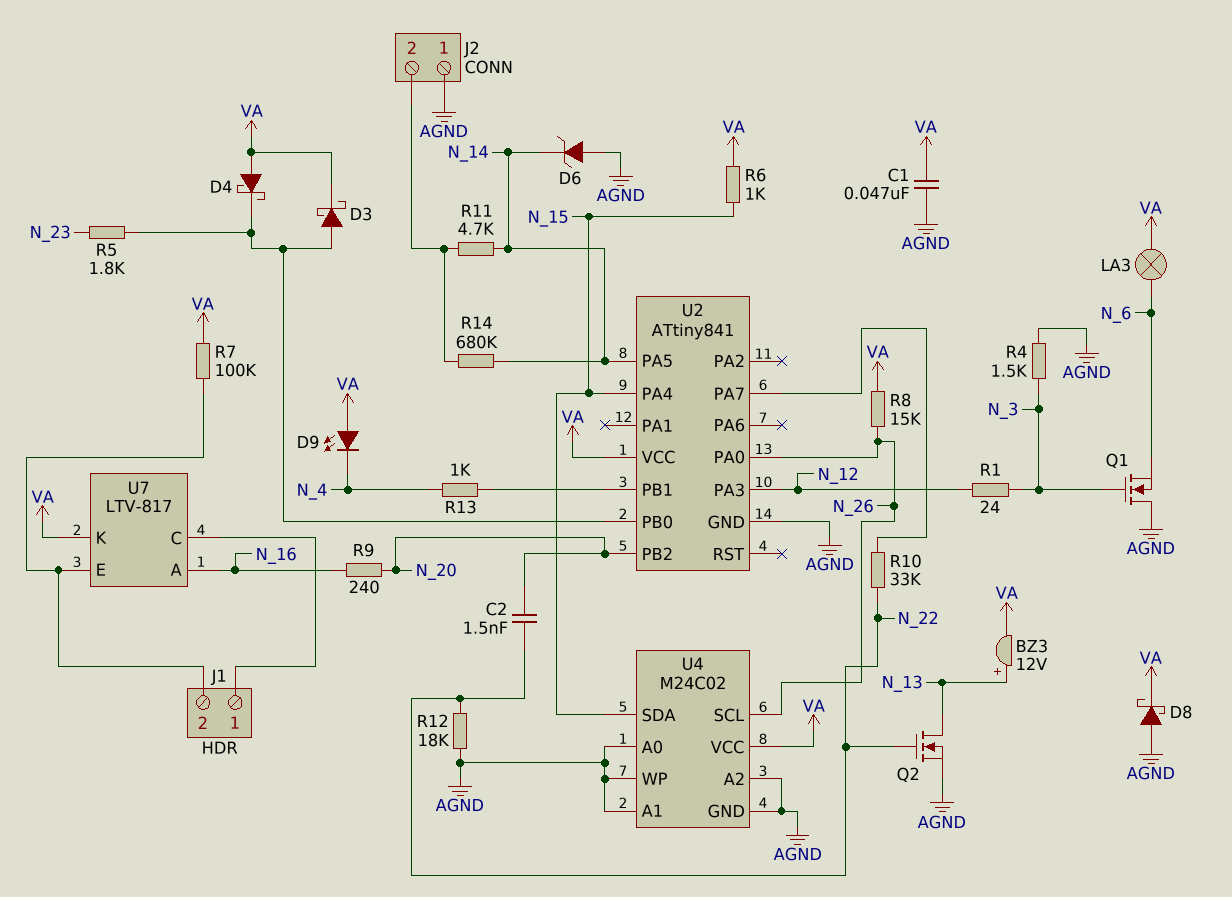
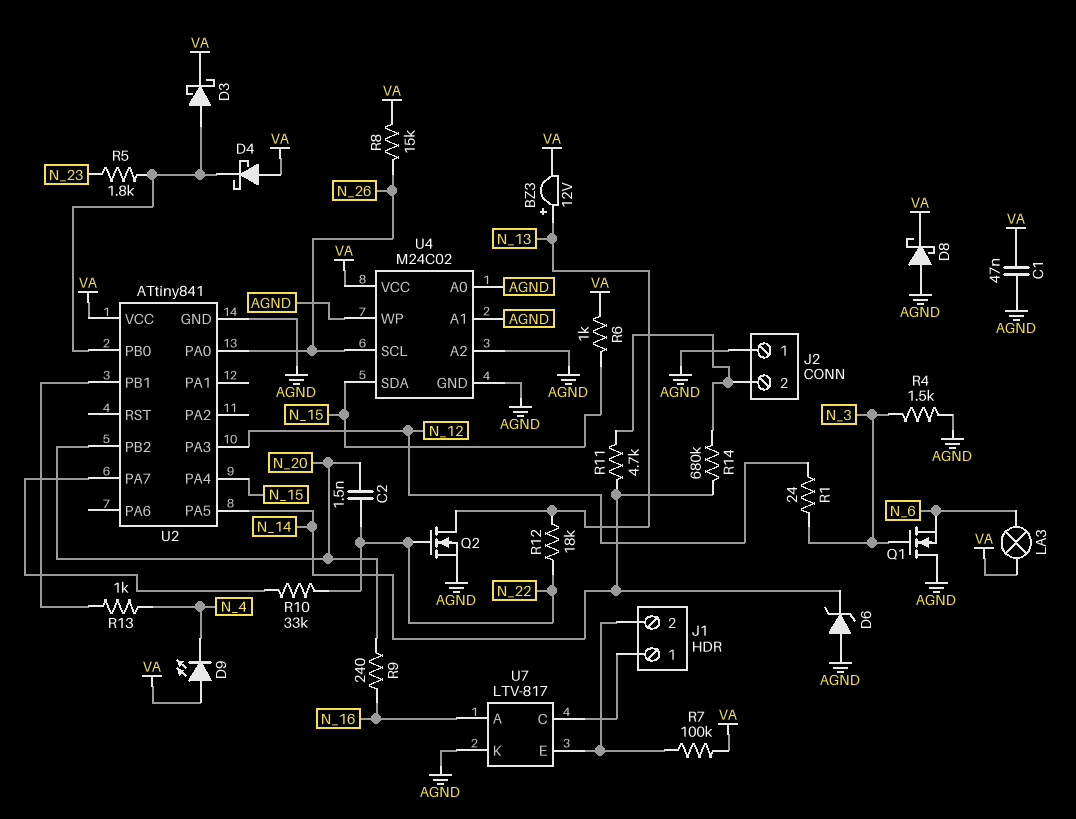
R12: 18k (AGND, N_22) -> 18k (N_13, N_22)
U7 pin K: VA -> AGND

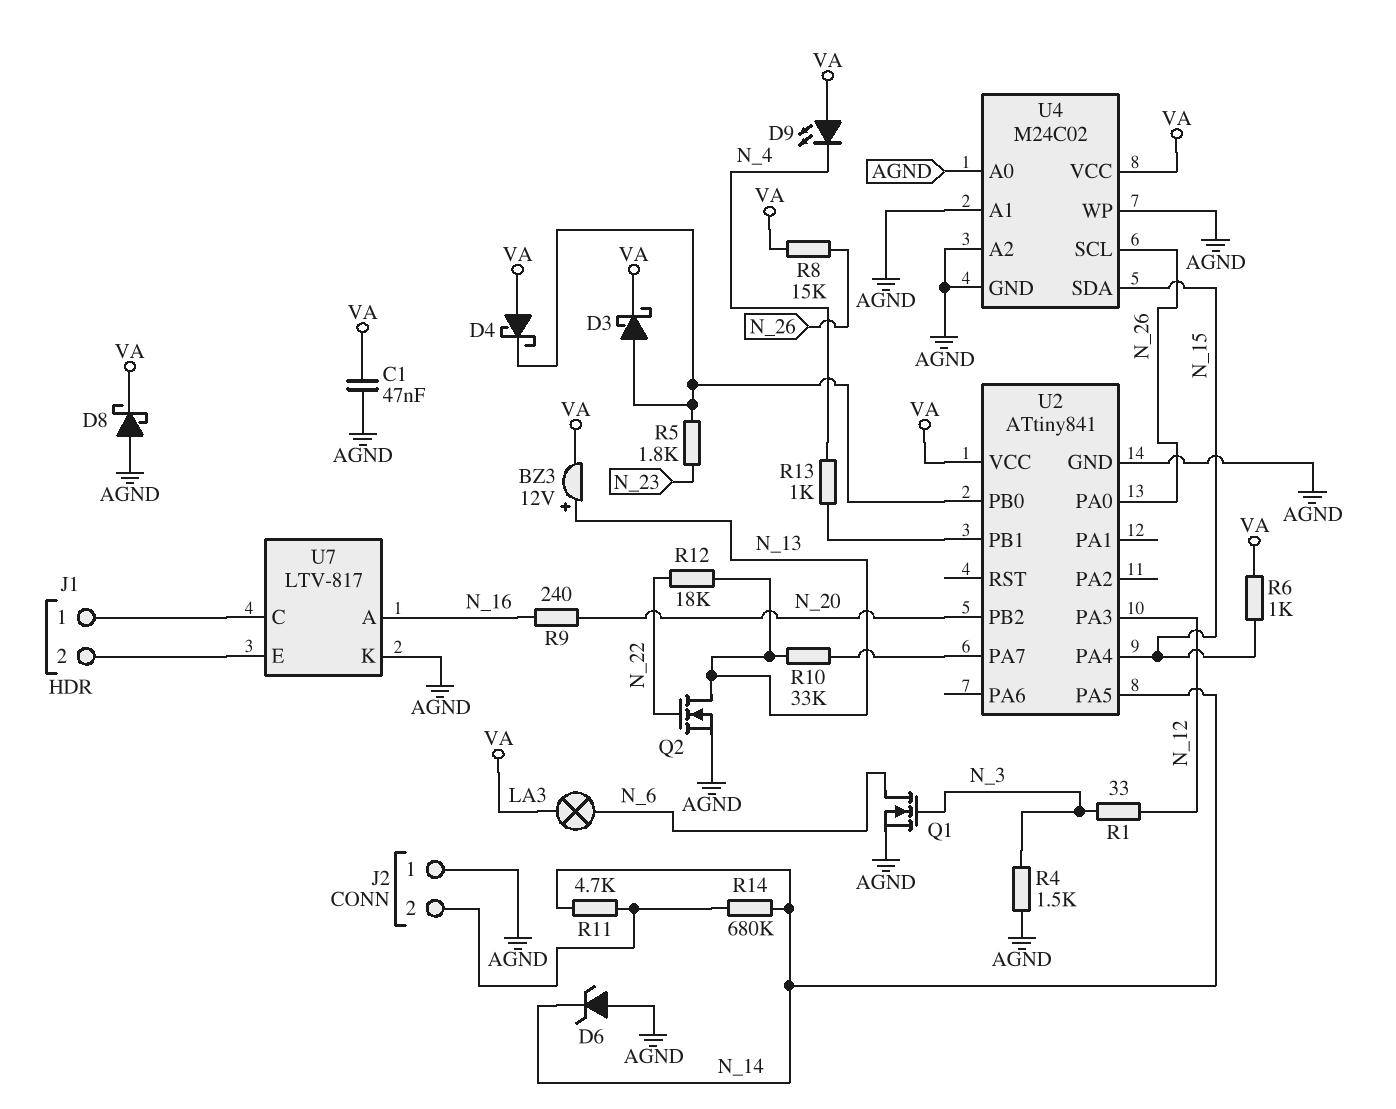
C2: 1.5nF (N_20, N_22) -> none
Q1: NMOS (G N_3, D AGND, S N_6) -> NMOS (G N_3, D N_6, S AGND)
R1: 24 (N_3, N_12) -> 33 (N_3, N_12)
R7: 100k (J1/2, VA) -> none
R10: 33k (N_22, U2/PA7) -> 33k (N_13, U2/PA7)

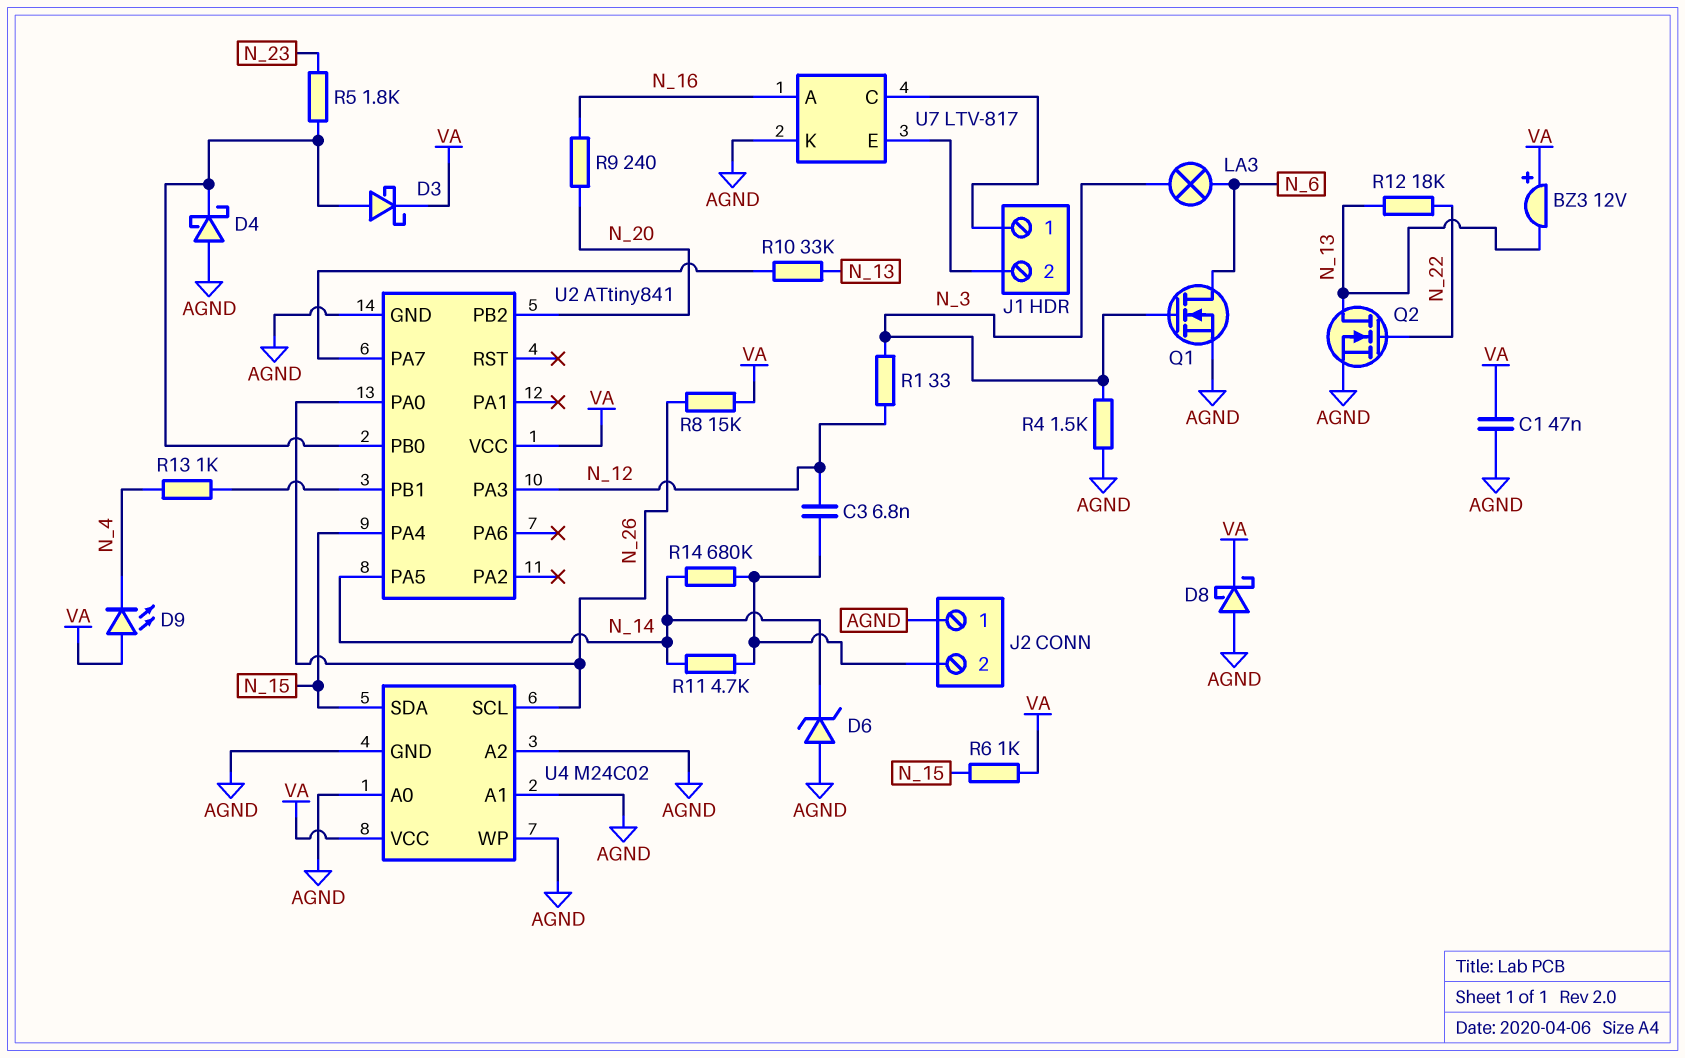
BZ3: buzzer 12V (plus N_13, minus VA) -> buzzer 12V (plus VA, minus N_13)
C3: none -> 6.8nF (J2/2, N_12)
D4: schottky (A VA, K U2/PB0) -> schottky (A AGND, K U2/PB0)
LA3: lamp (N_6, VA) -> lamp (N_3, N_6)

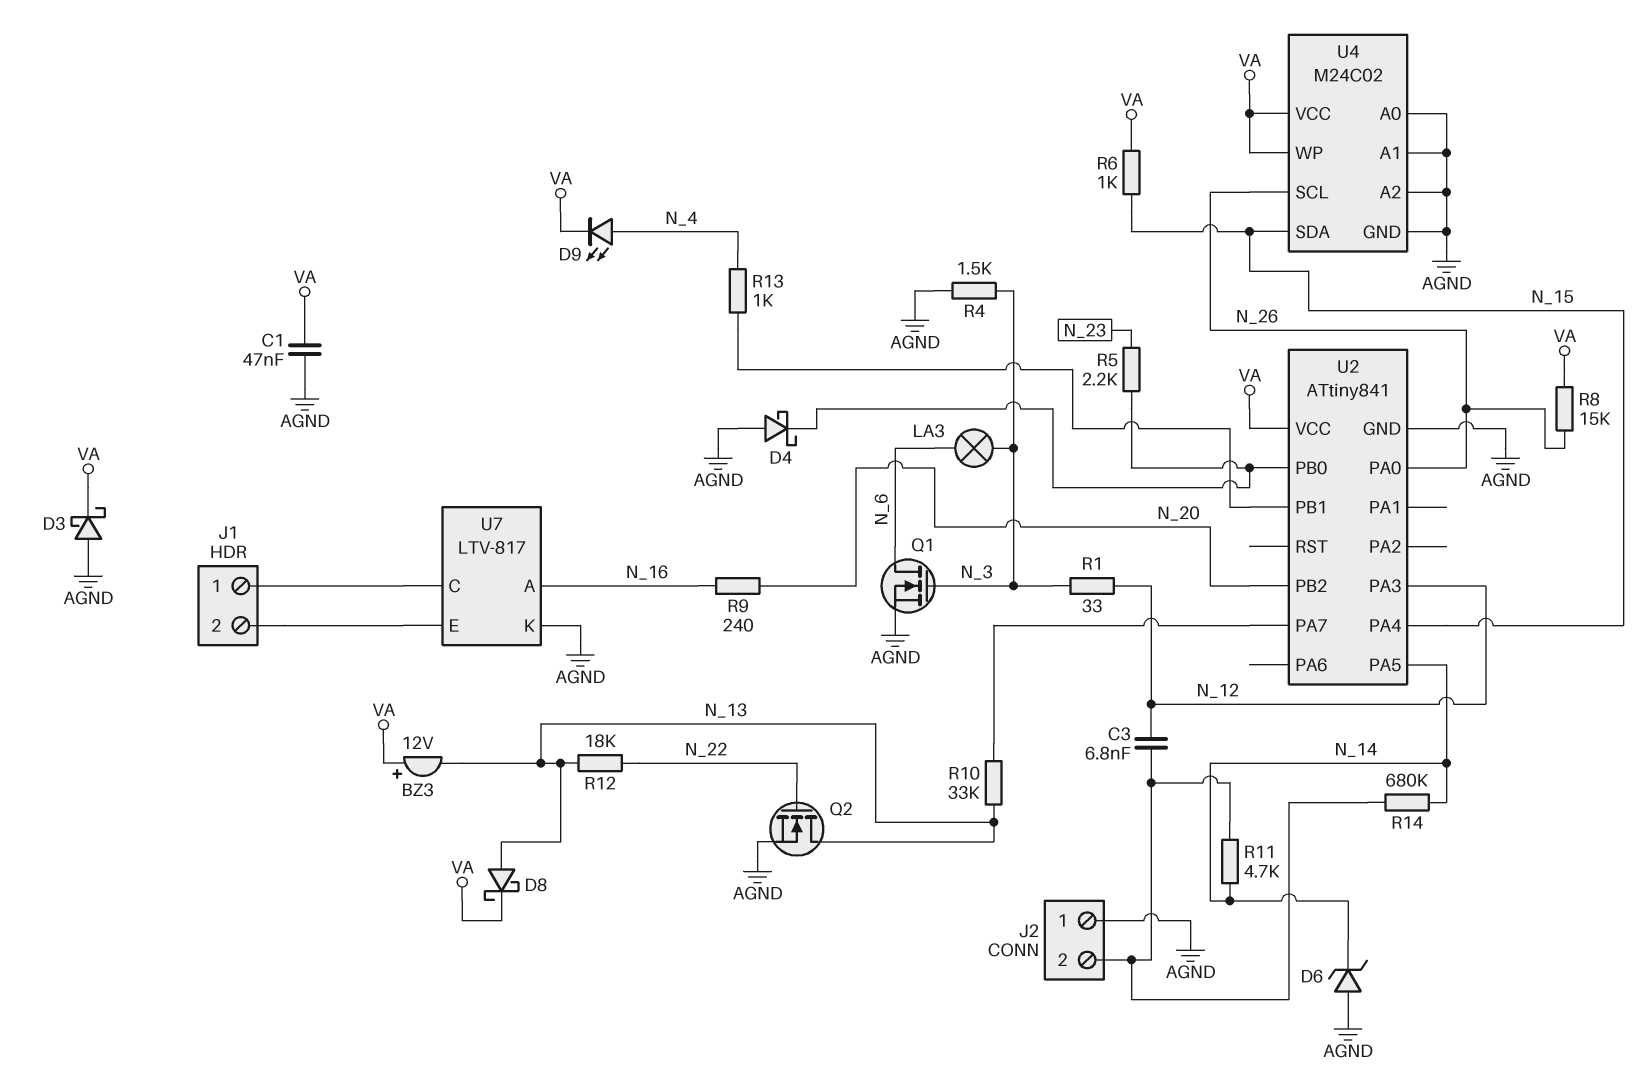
D3: schottky (A U2/PB0, K VA) -> schottky (A AGND, K VA)
D8: schottky (A AGND, K VA) -> schottky (A N_13, K VA)
D9: LED (A VA, K N_4) -> LED (A N_4, K VA)
R5: 1.8k (N_23, U2/PB0) -> 2.2k (N_23, U2/PB0)
U4 pin WP: AGND -> VA

